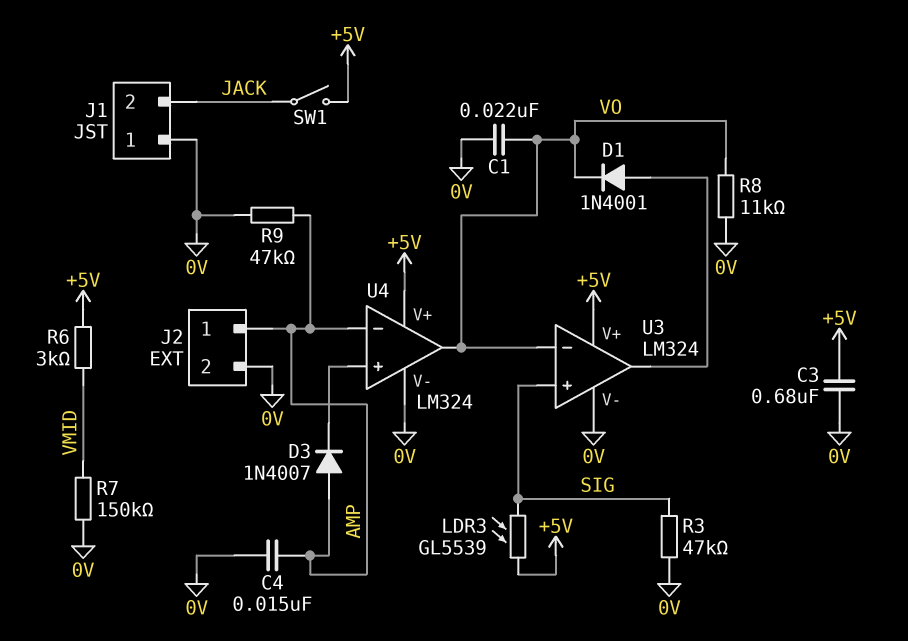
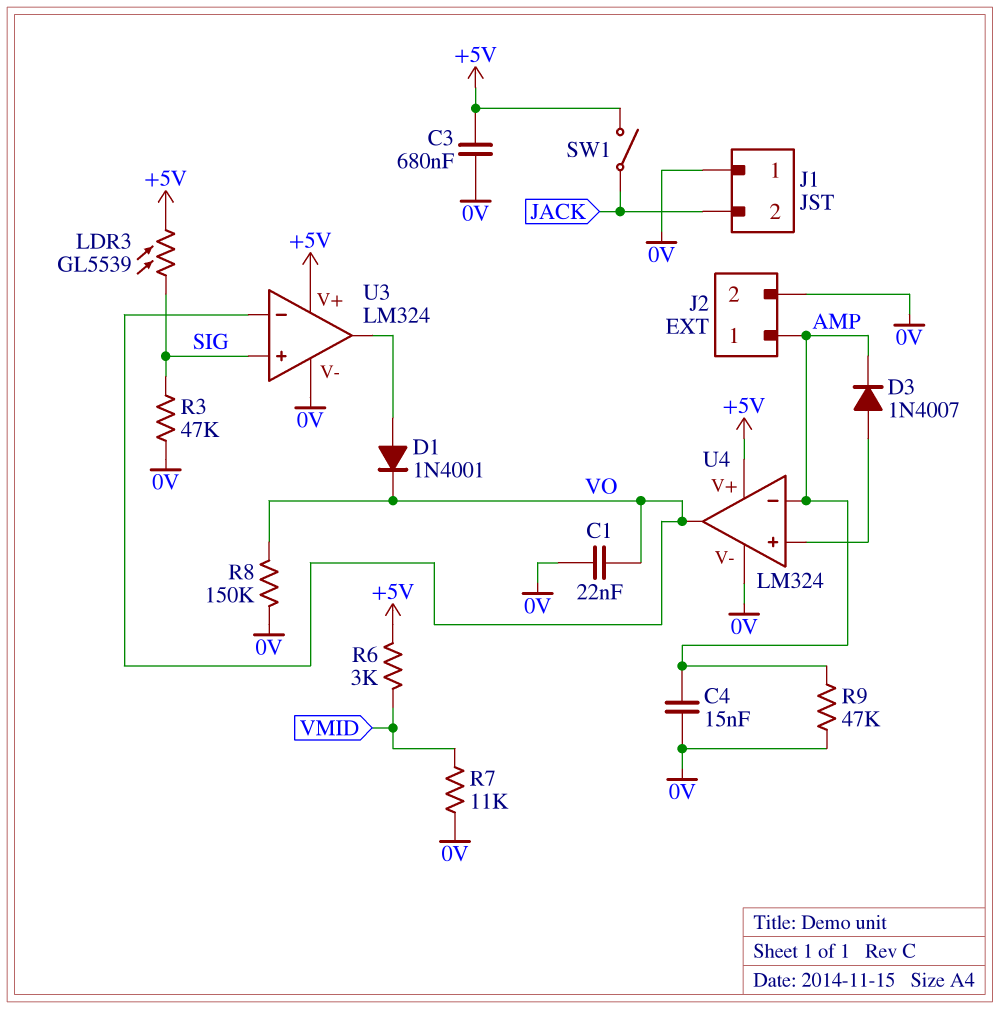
D3: diode 1N4007 (A AMP, K U4/in+) -> diode 1N4007 (A U4/in+, K AMP)
R7: 150k (0V, VMID) -> 11k (0V, VMID)
R8: 11k (0V, VO) -> 150k (0V, VO)

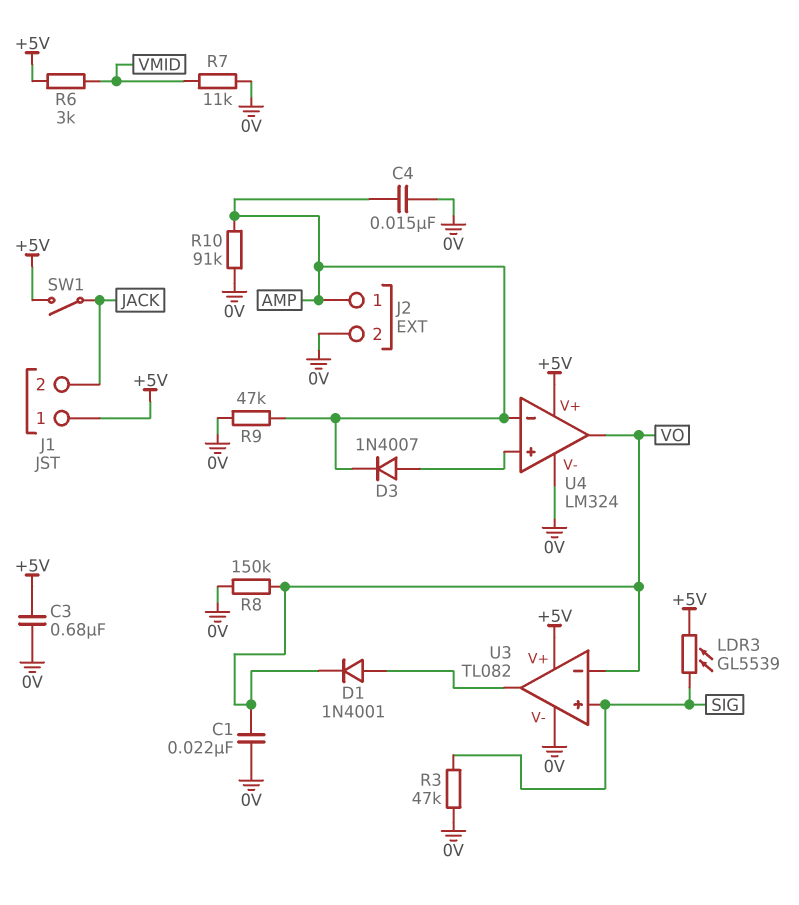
J1 pin 1: 0V -> +5V
R10: none -> 91k (0V, AMP)
U3: LM324 -> TL082

